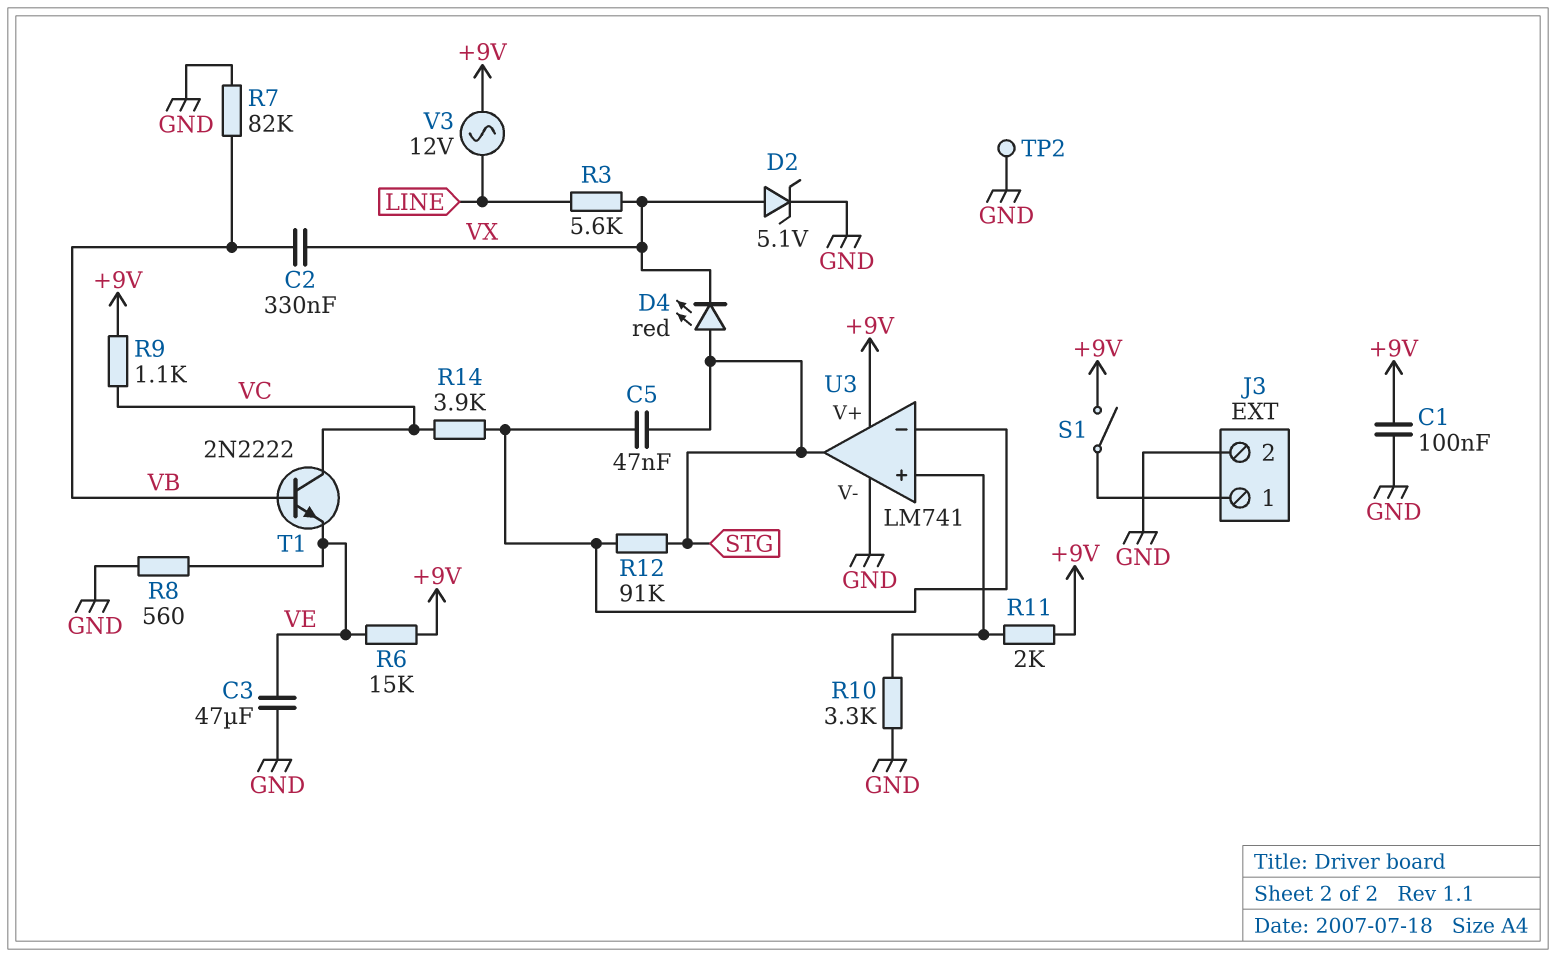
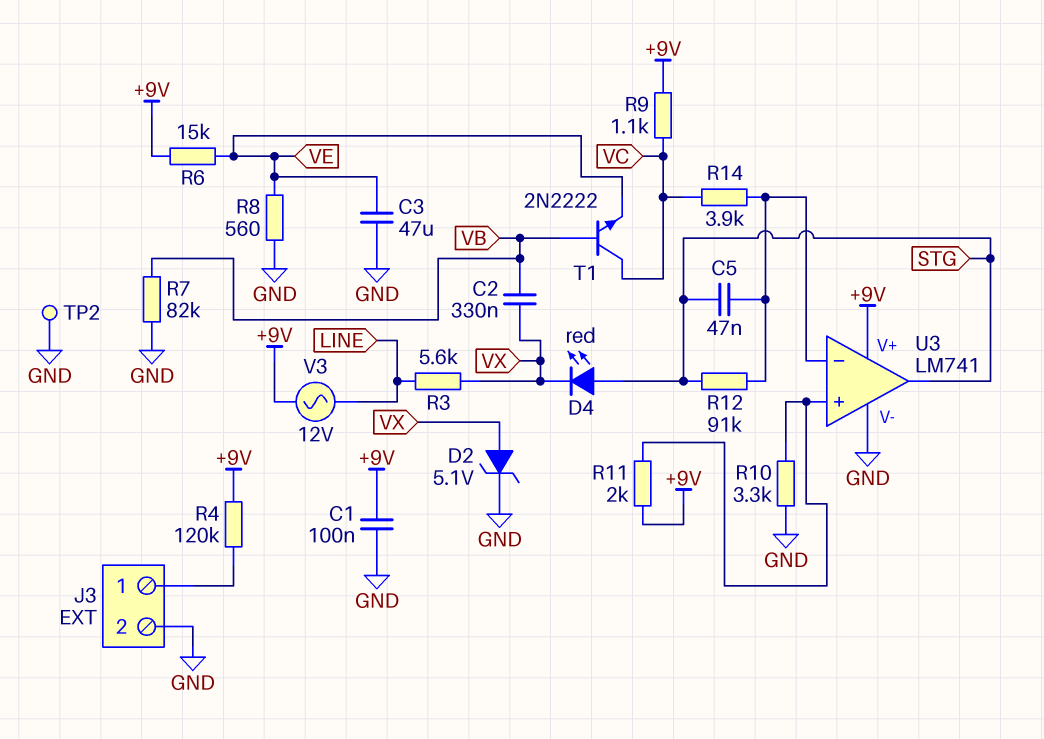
R4: none -> 120k (+9V, J3/1)
S1: switch (+9V, J3/1) -> none

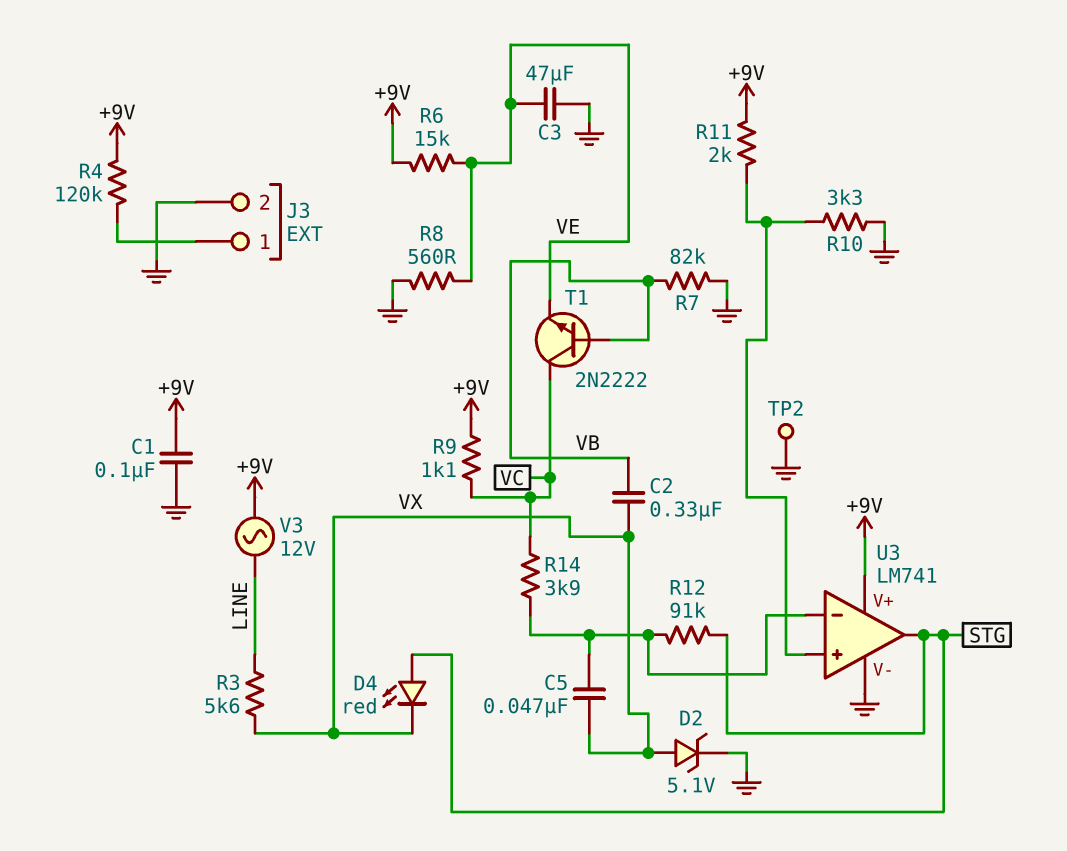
C5: 47nF (STG, U3/in-) -> 47nF (U3/in-, VX)

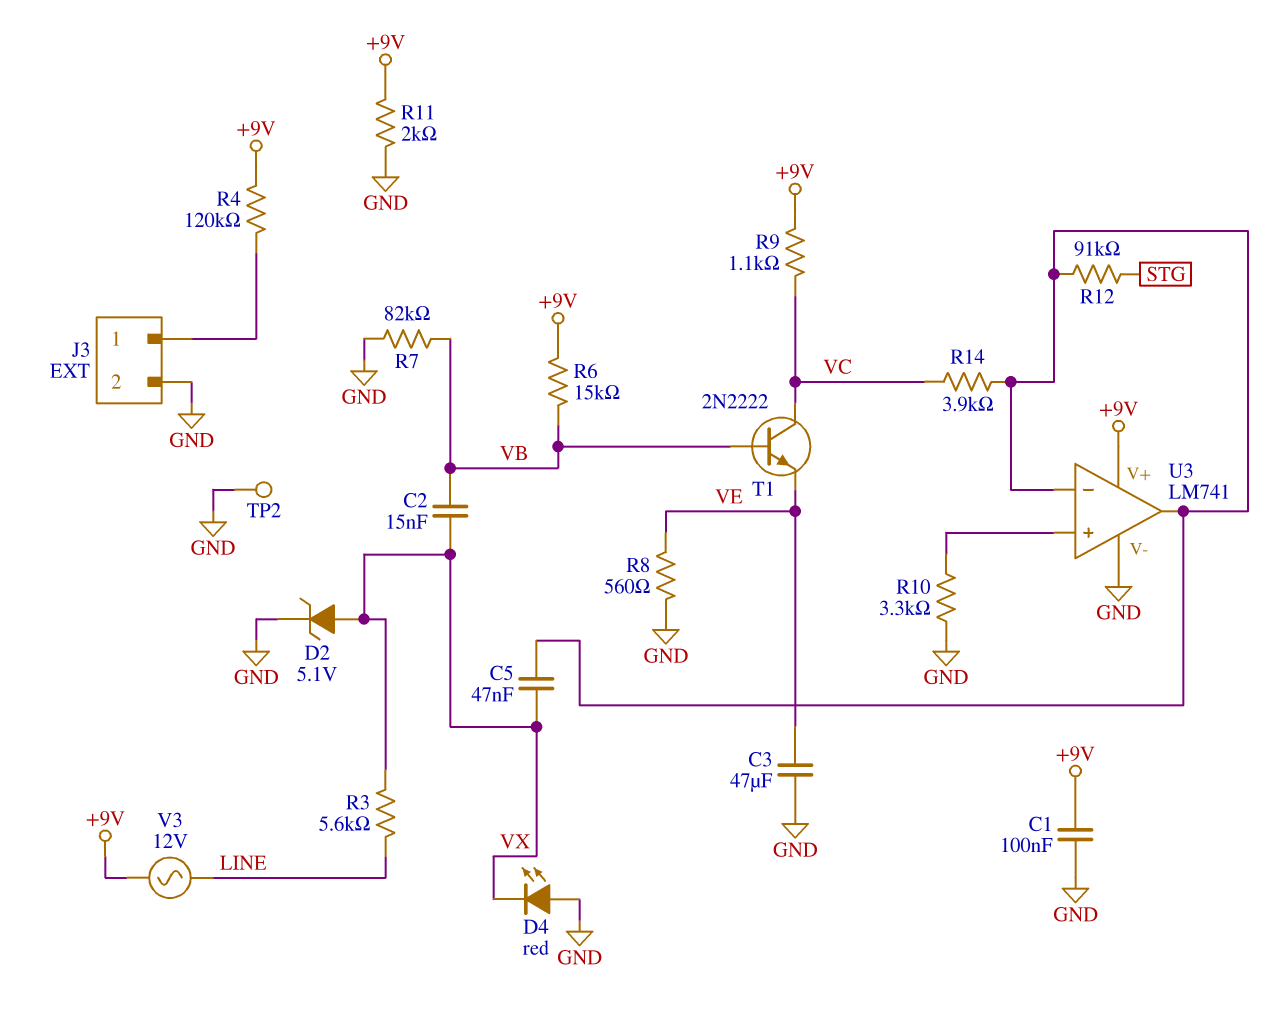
C2: 330nF (VB, VX) -> 15nF (VB, VX)
D4: LED red (A STG, K VX) -> LED red (A GND, K VX)
R6: 15k (+9V, VE) -> 15k (+9V, VB)
R11: 2k (+9V, U3/in+) -> 2k (+9V, GND)
U3 pin out: STG -> U3/in-

